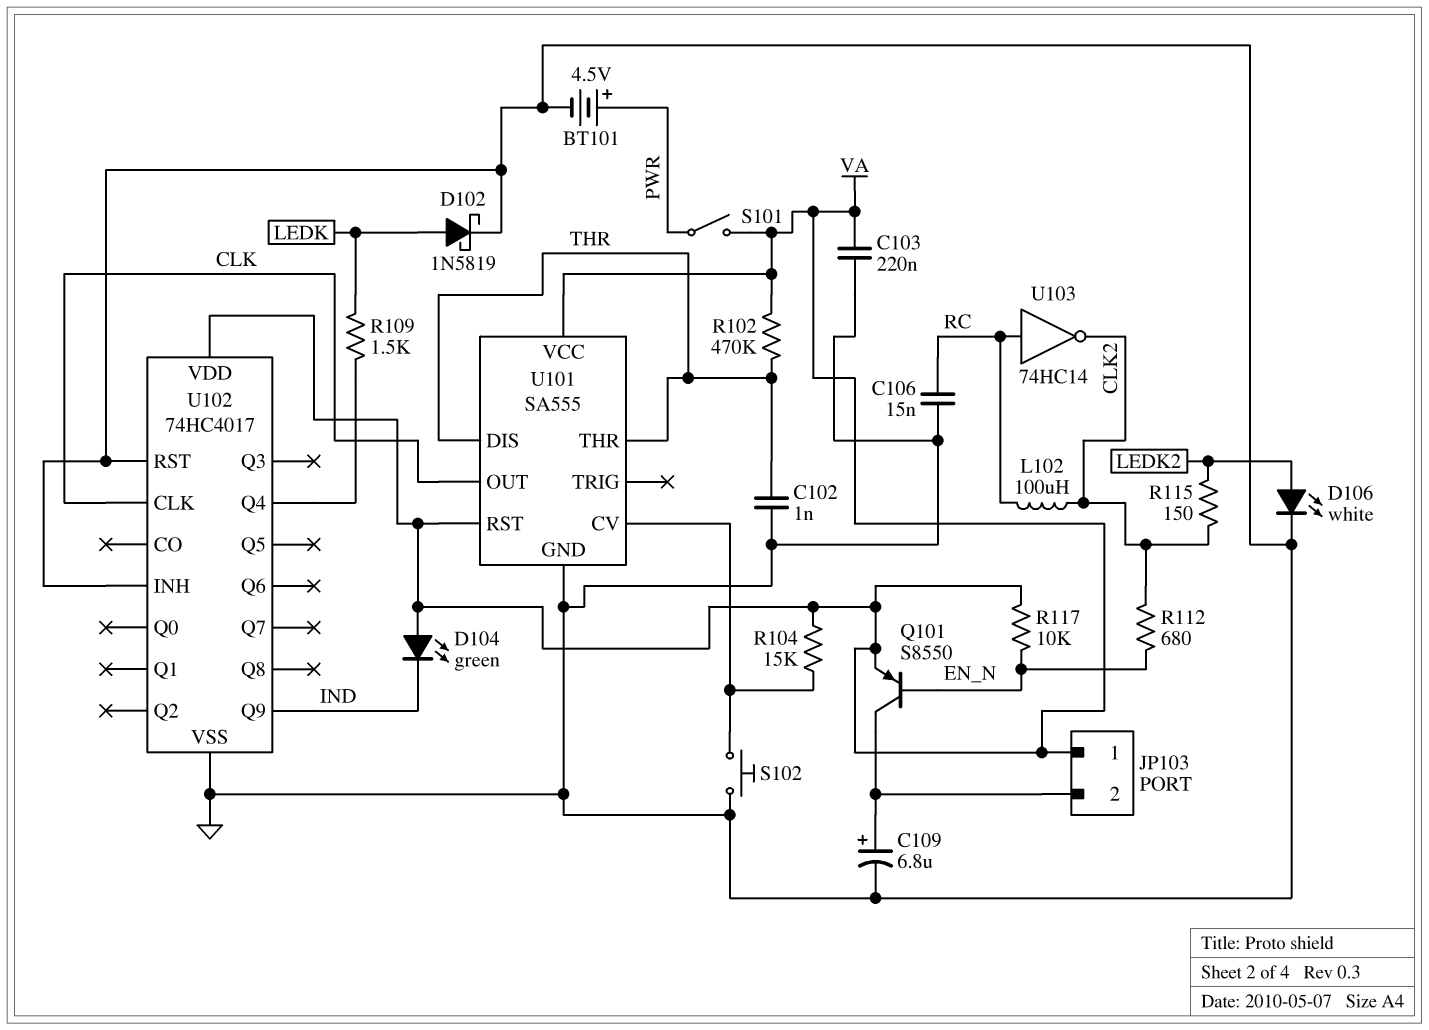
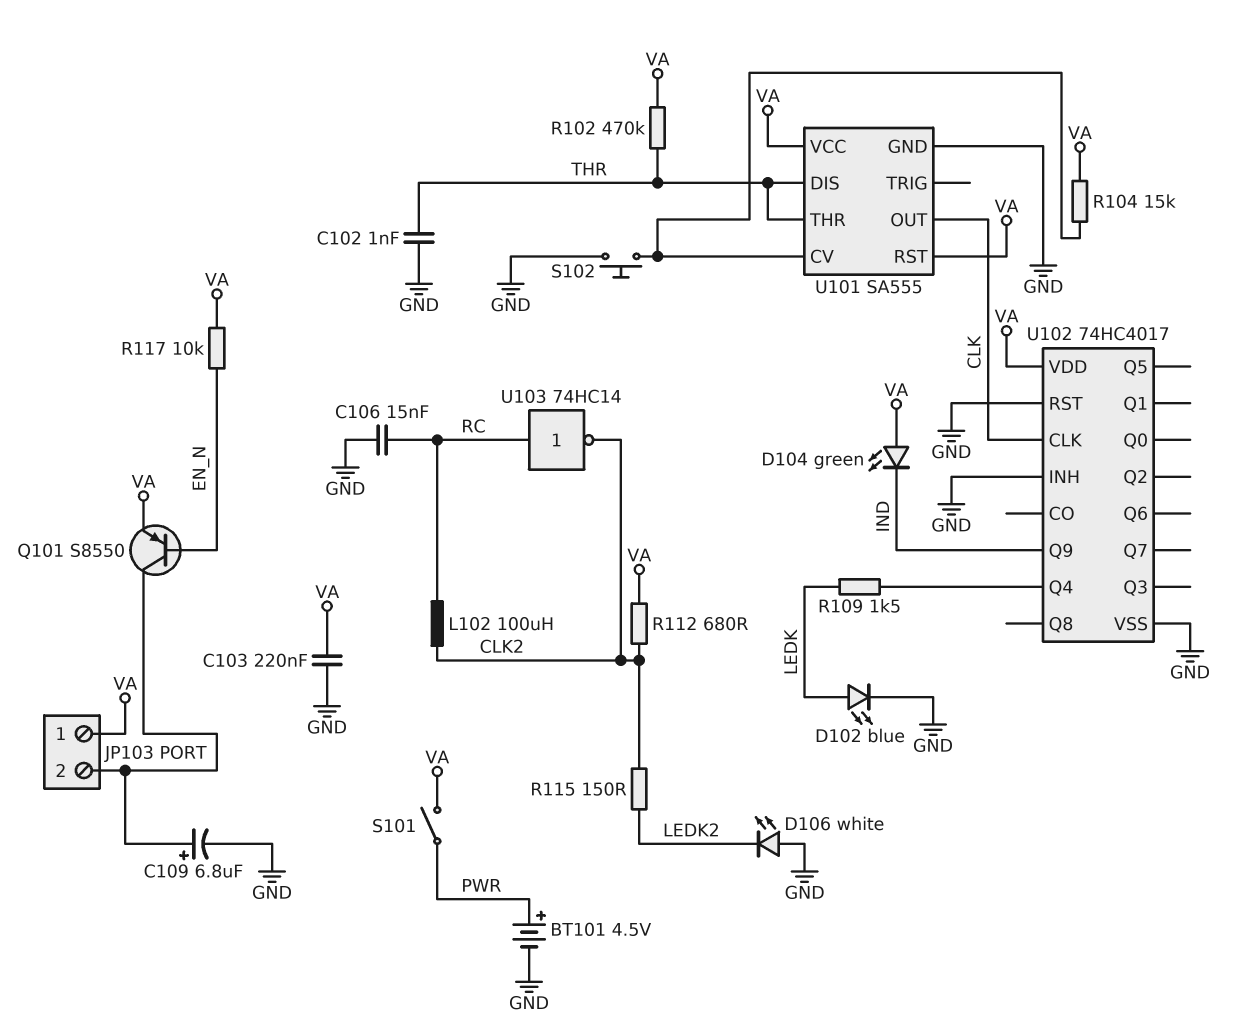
D102: schottky 1N5819 (A LEDK, K GND) -> LED blue (A LEDK, K GND)
D106: LED white (A LEDK2, K GND) -> LED white (A GND, K LEDK2)
R112: 680 (CLK2, EN_N) -> 680 (CLK2, VA)

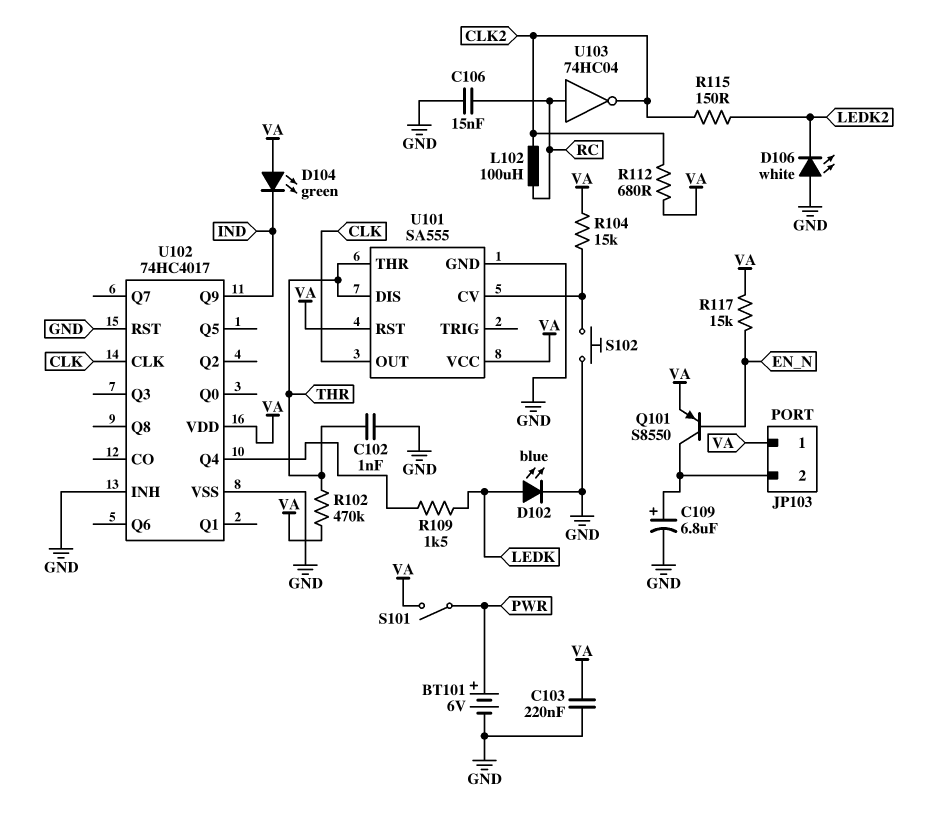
BT101: 4.5V (plus PWR, minus GND) -> 6V (plus PWR, minus GND)
R117: 10k (EN_N, VA) -> 15k (EN_N, VA)
U103: NOT 74HC14 (in RC, out CLK2) -> NOT 74HC04 (in RC, out CLK2)

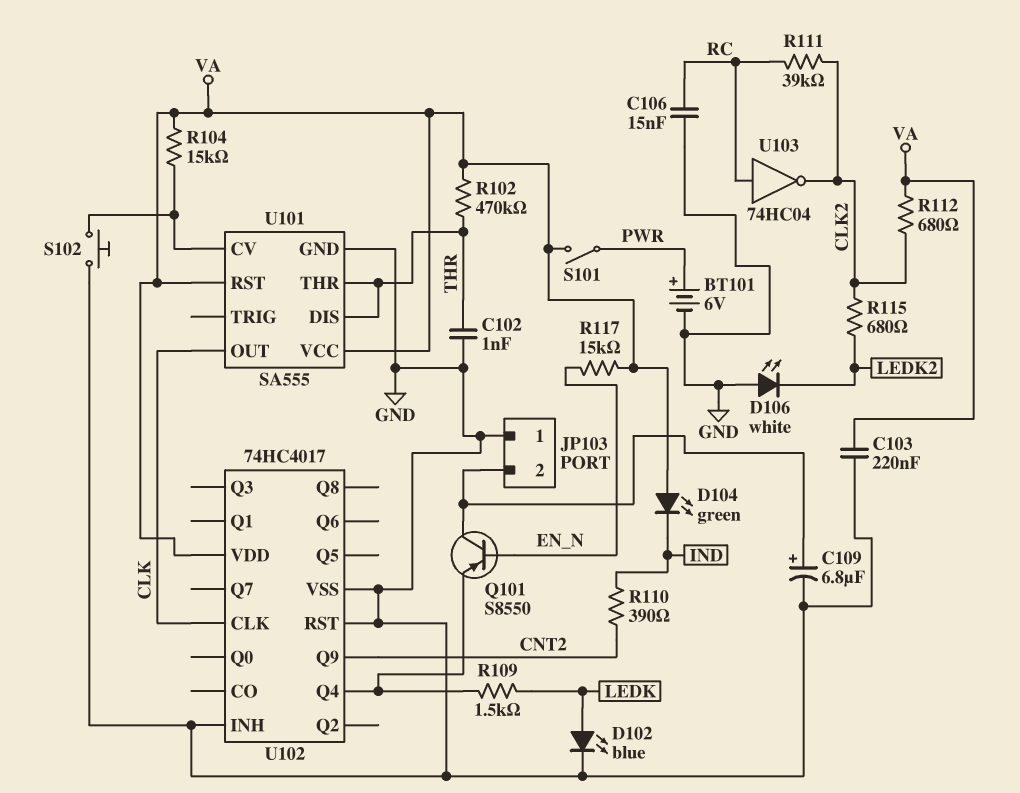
JP103 pin 1: VA -> GND
L102: 100uH (CLK2, RC) -> none
Q101: PNP S8550 (B EN_N, C JP103/2, E VA) -> PNP S8550 (B EN_N, C JP103/2, E U102/Q4)
R110: none -> 390 (CNT2, IND)
R111: none -> 39k (CLK2, RC)
R115: 150 (CLK2, LEDK2) -> 680 (CLK2, LEDK2)
U102 pin Q9: IND -> CNT2

